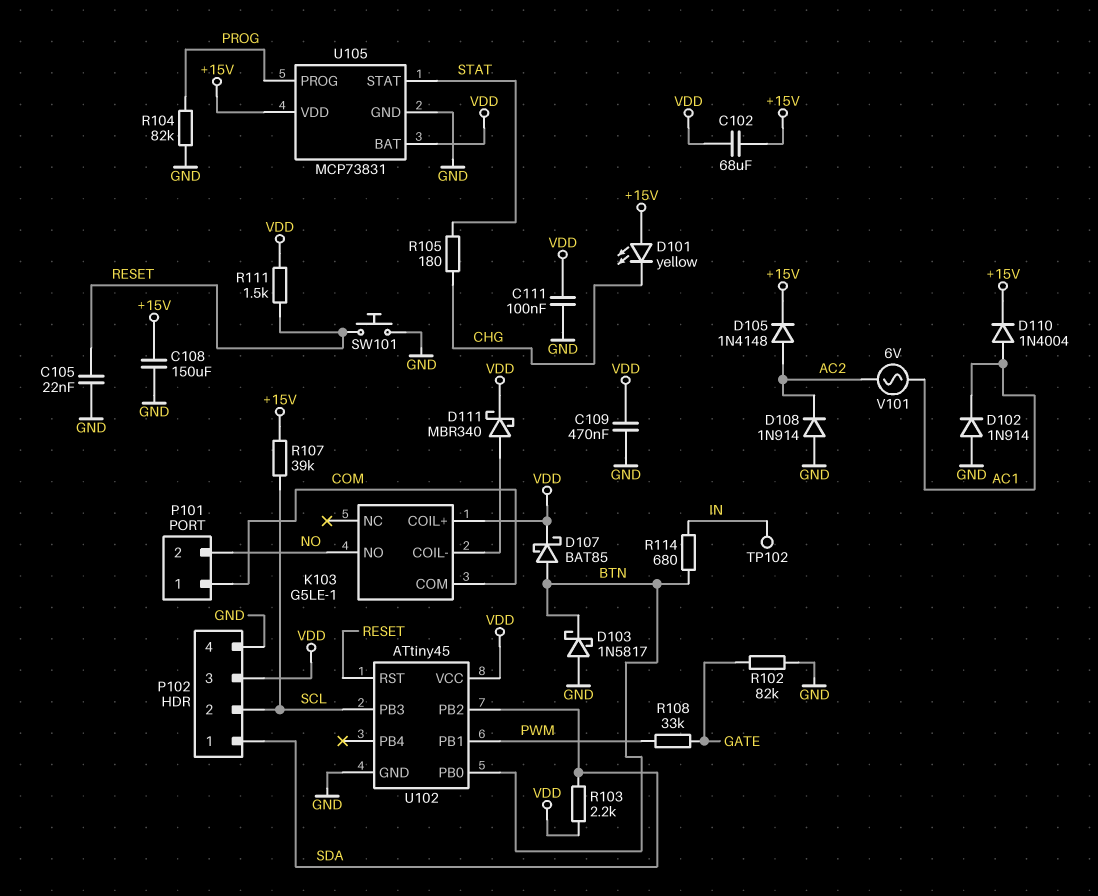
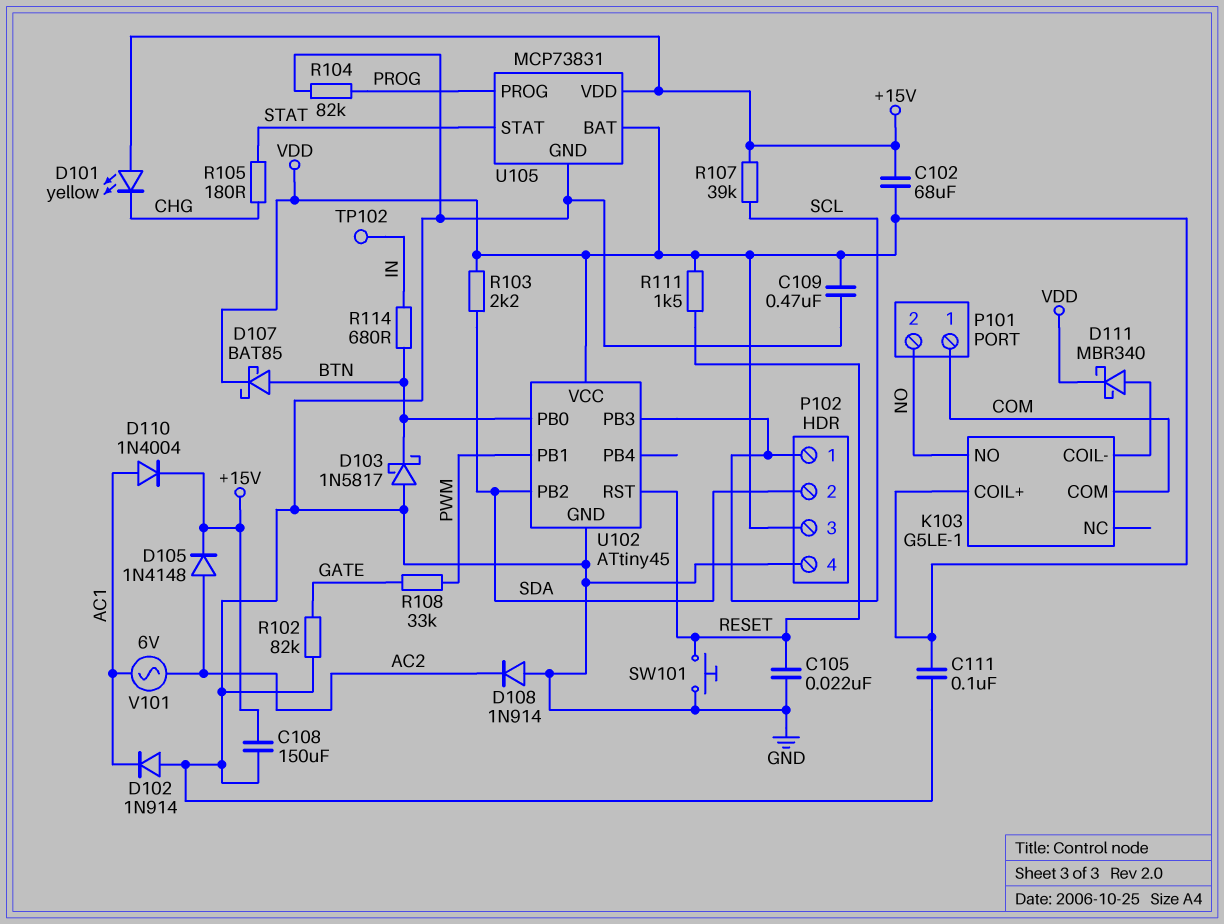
P102 pin 1: SDA -> SCL
P102 pin 2: SCL -> SDA

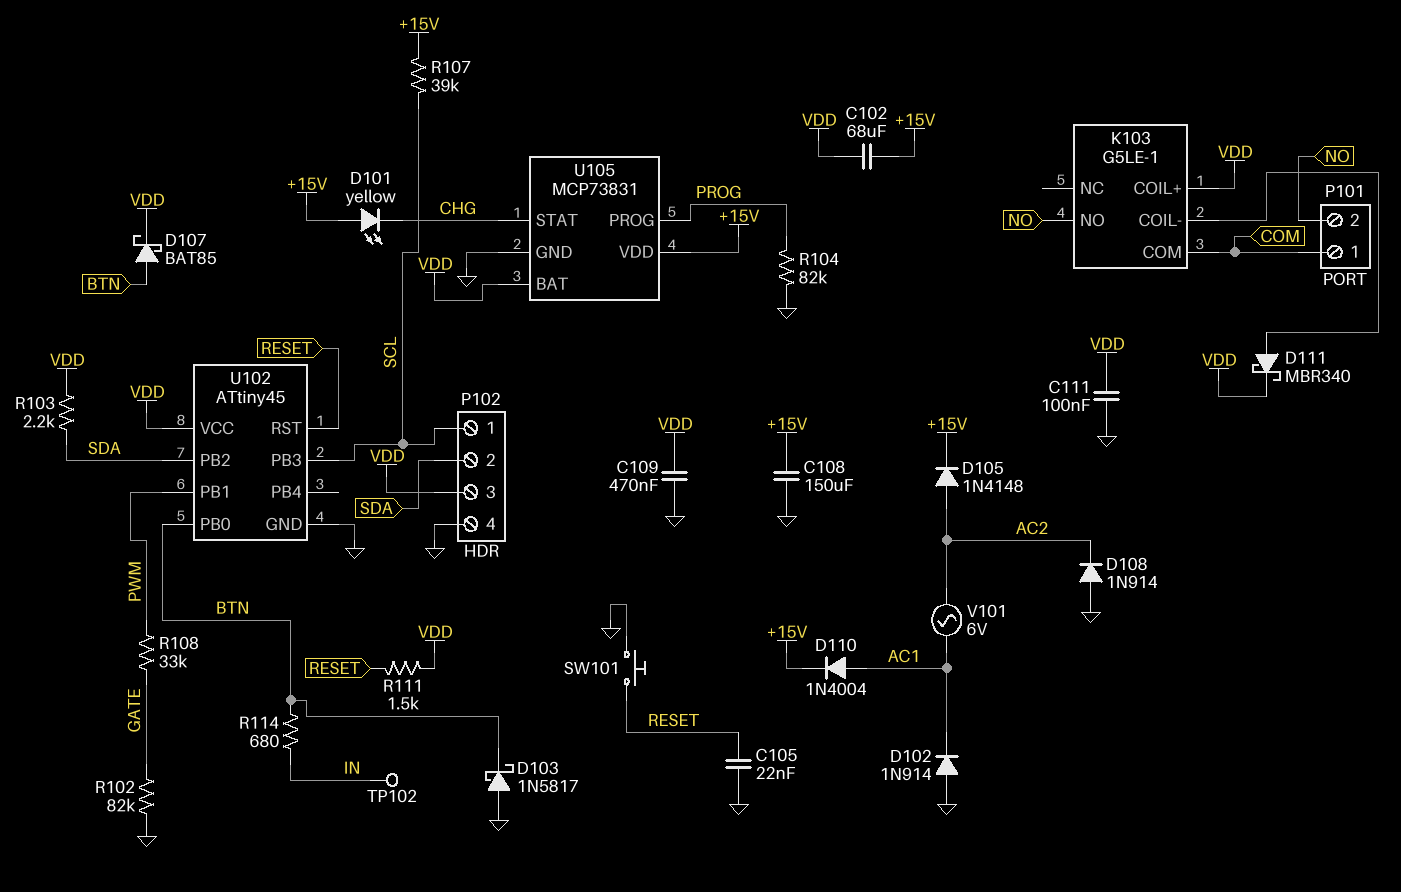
R105: 180 (CHG, STAT) -> none
U105 pin STAT: STAT -> CHG

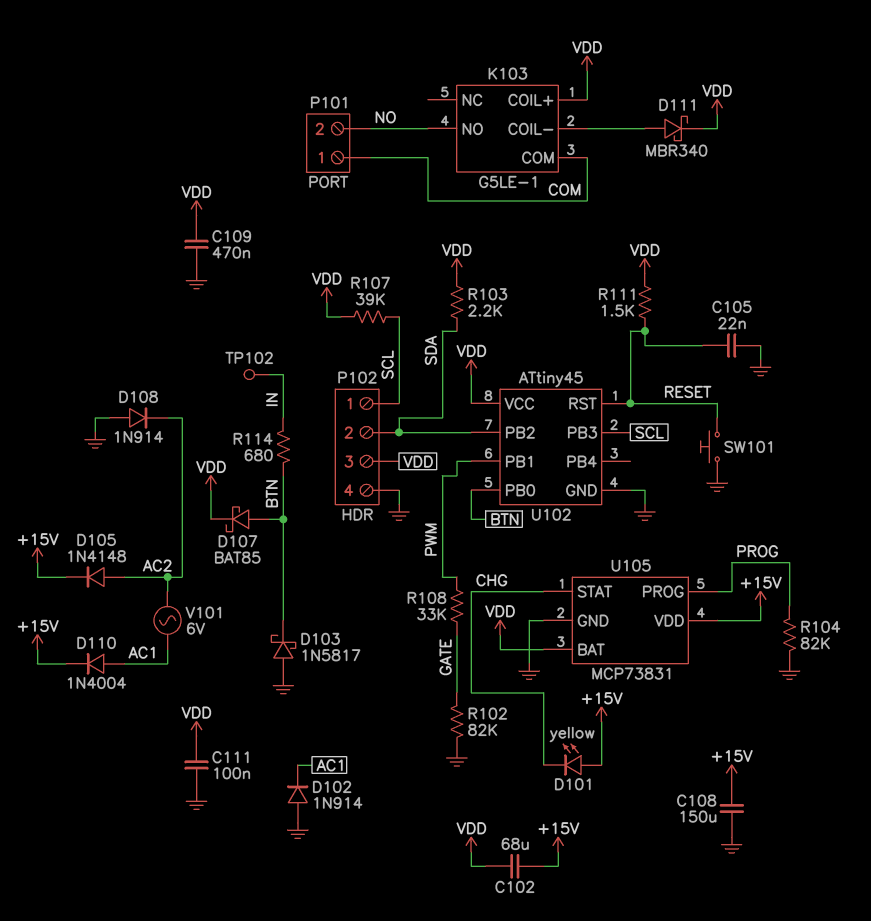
R107: 39k (+15V, SCL) -> 39k (SCL, VDD)

